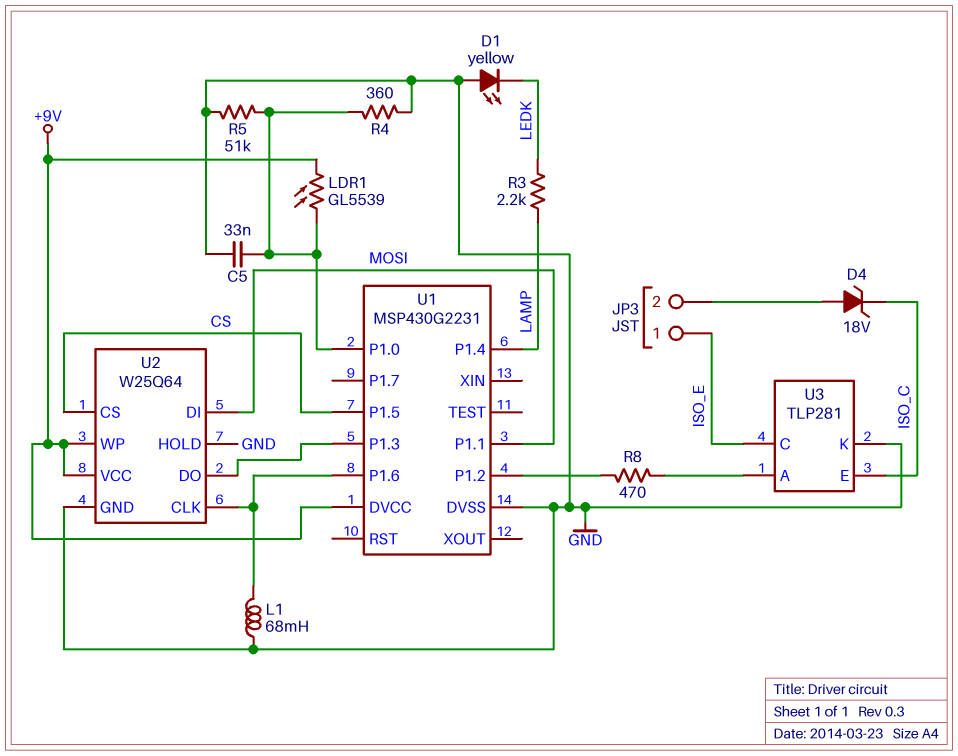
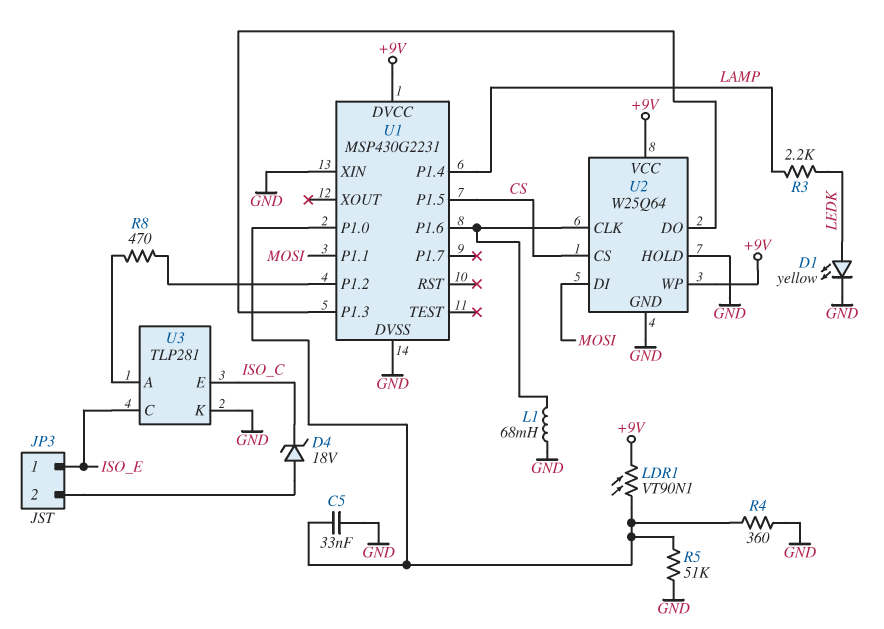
D1: LED yellow (A GND, K LEDK) -> LED yellow (A LEDK, K GND)
LDR1: GL5539 (+9V, U1/P1.0) -> VT90N1 (+9V, U1/P1.0)
U1 pin XIN: none -> GND

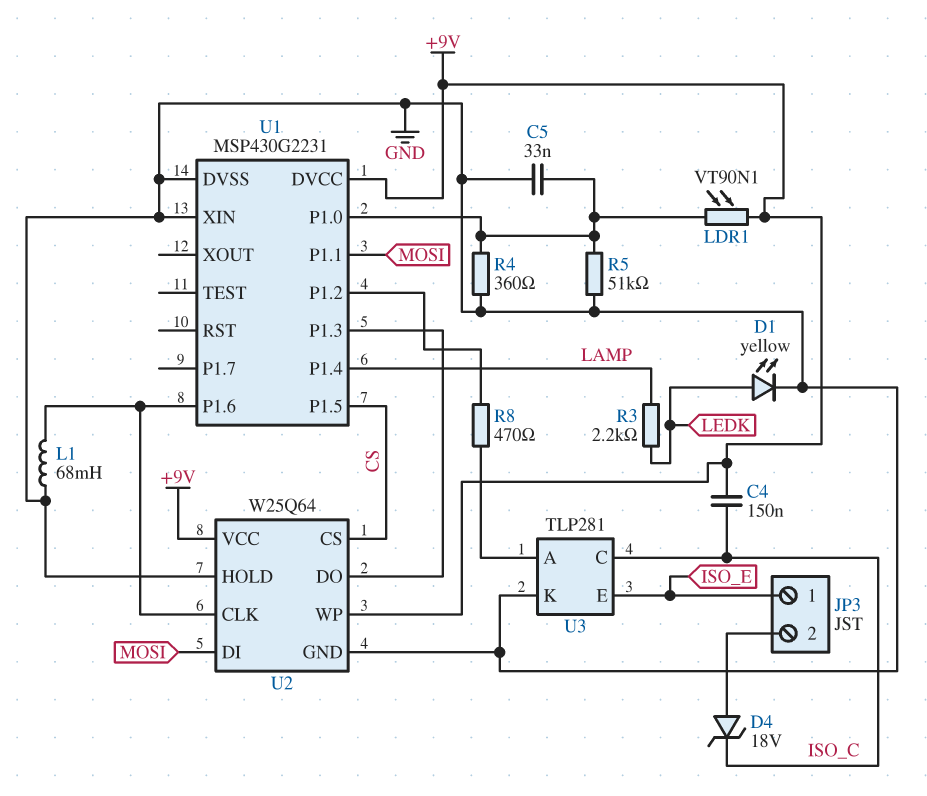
C4: none -> 150nF (+9V, ISO_C)
U3 pin C: ISO_E -> ISO_C
U3 pin E: ISO_C -> ISO_E

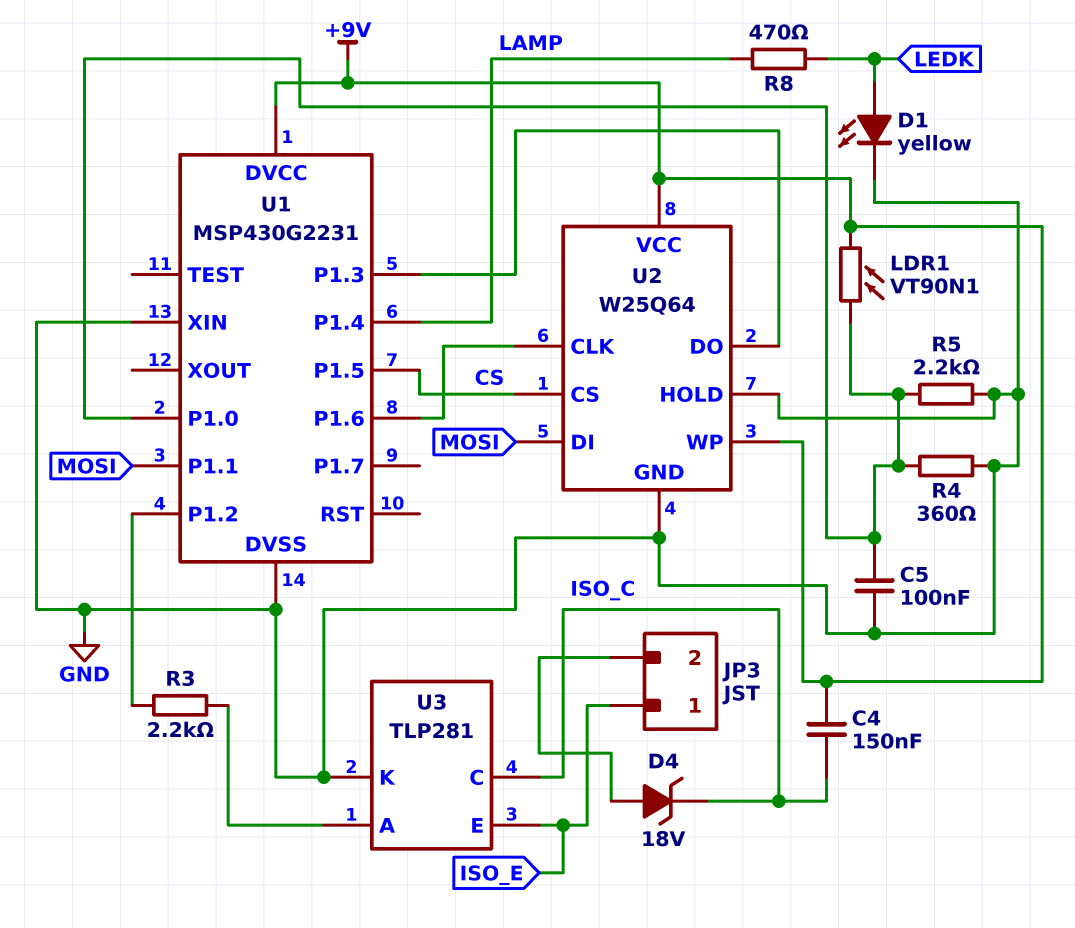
C5: 33nF (GND, U1/P1.0) -> 100nF (GND, U1/P1.0)
L1: 68mH (GND, U1/P1.6) -> none
R3: 2.2k (LAMP, LEDK) -> 2.2k (U1/P1.2, U3/A)
R5: 51k (GND, U1/P1.0) -> 2.2k (GND, U1/P1.0)
R8: 470 (U1/P1.2, U3/A) -> 470 (LAMP, LEDK)

